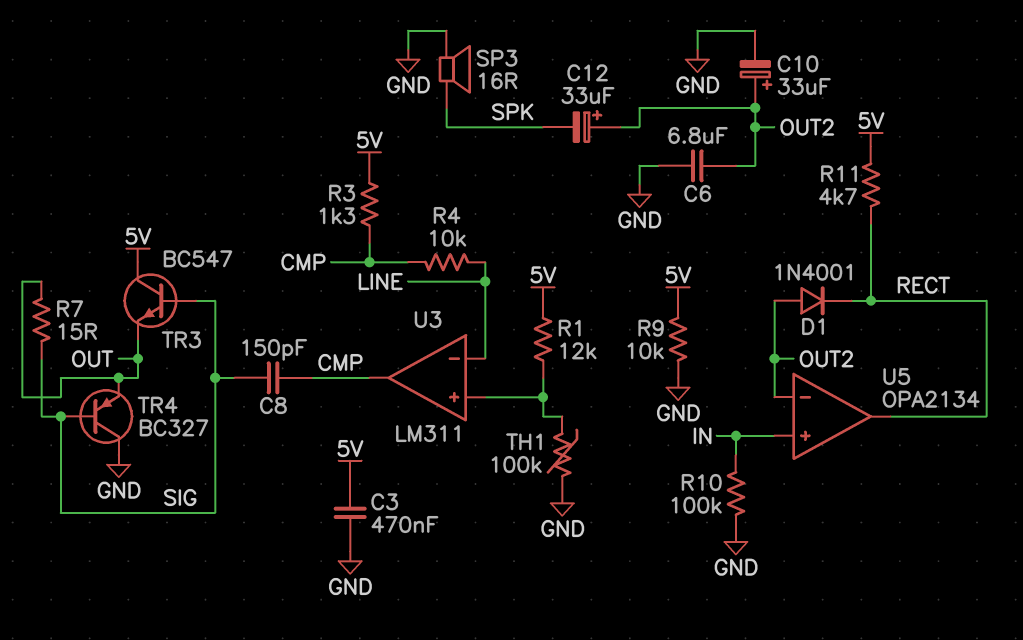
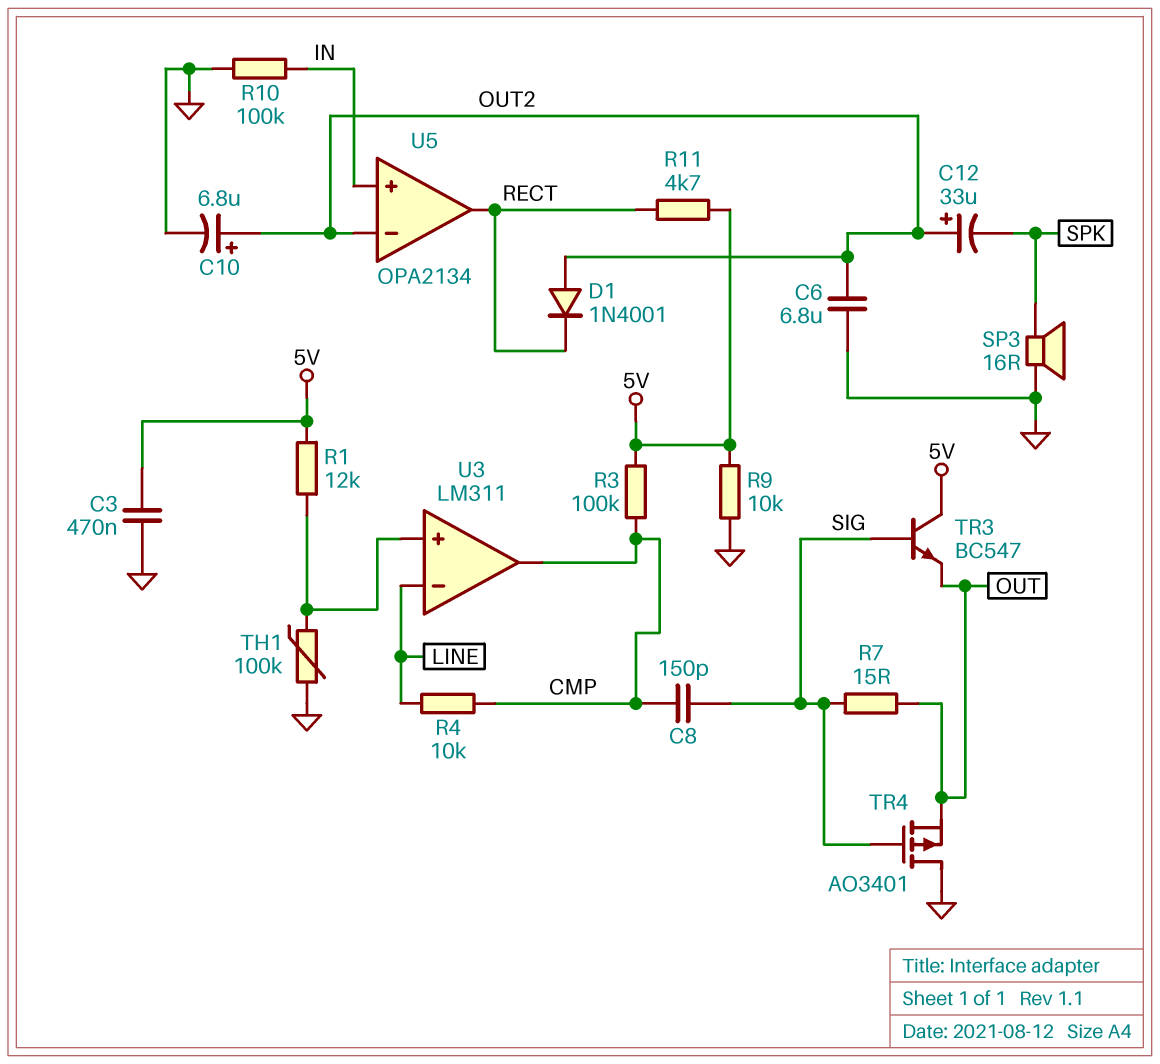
C10: 33uF (plus OUT2, minus GND) -> 6.8uF (plus OUT2, minus GND)
R3: 1.3k (5V, CMP) -> 100k (5V, CMP)
TR4: PNP BC327 (B SIG, C GND, E OUT) -> PMOS AO3401 (G SIG, D GND, S OUT)

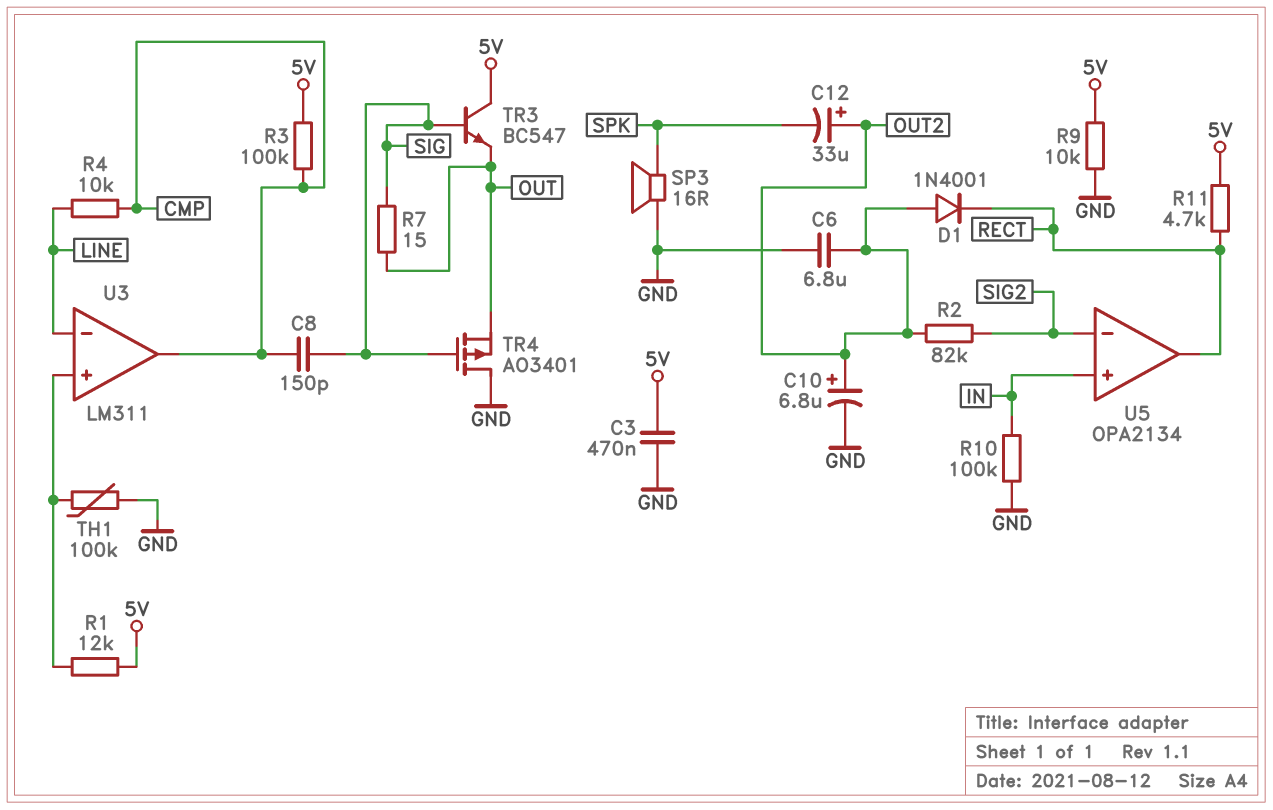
R2: none -> 82k (OUT2, SIG2)
U5 pin in-: OUT2 -> SIG2

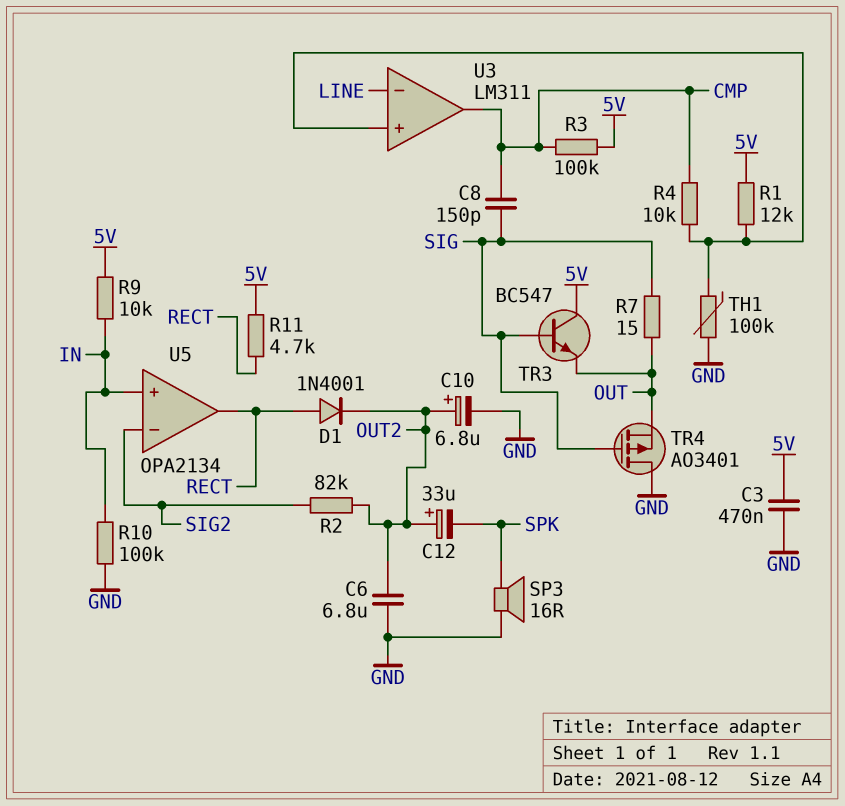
D1: diode 1N4001 (A OUT2, K RECT) -> diode 1N4001 (A RECT, K OUT2)
R4: 10k (CMP, LINE) -> 10k (CMP, U3/in+)
R9: 10k (5V, GND) -> 10k (5V, IN)

